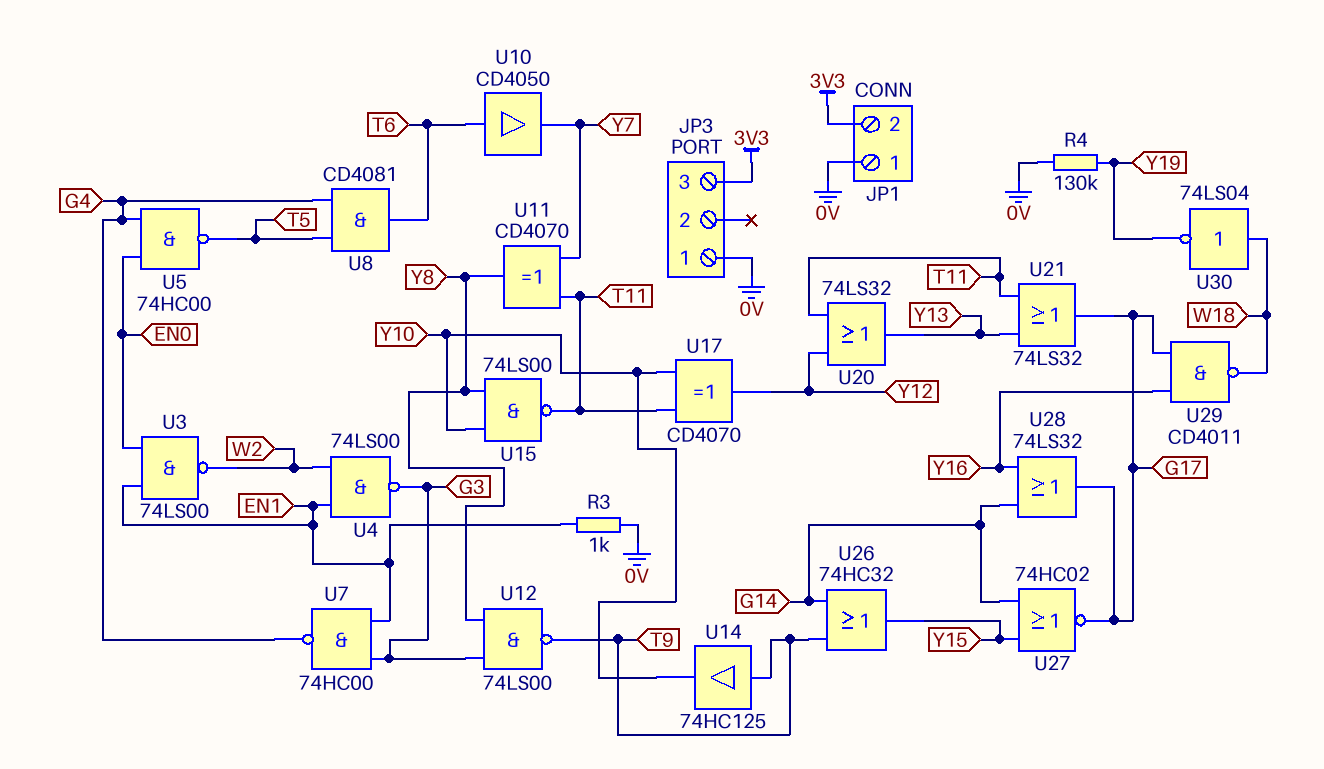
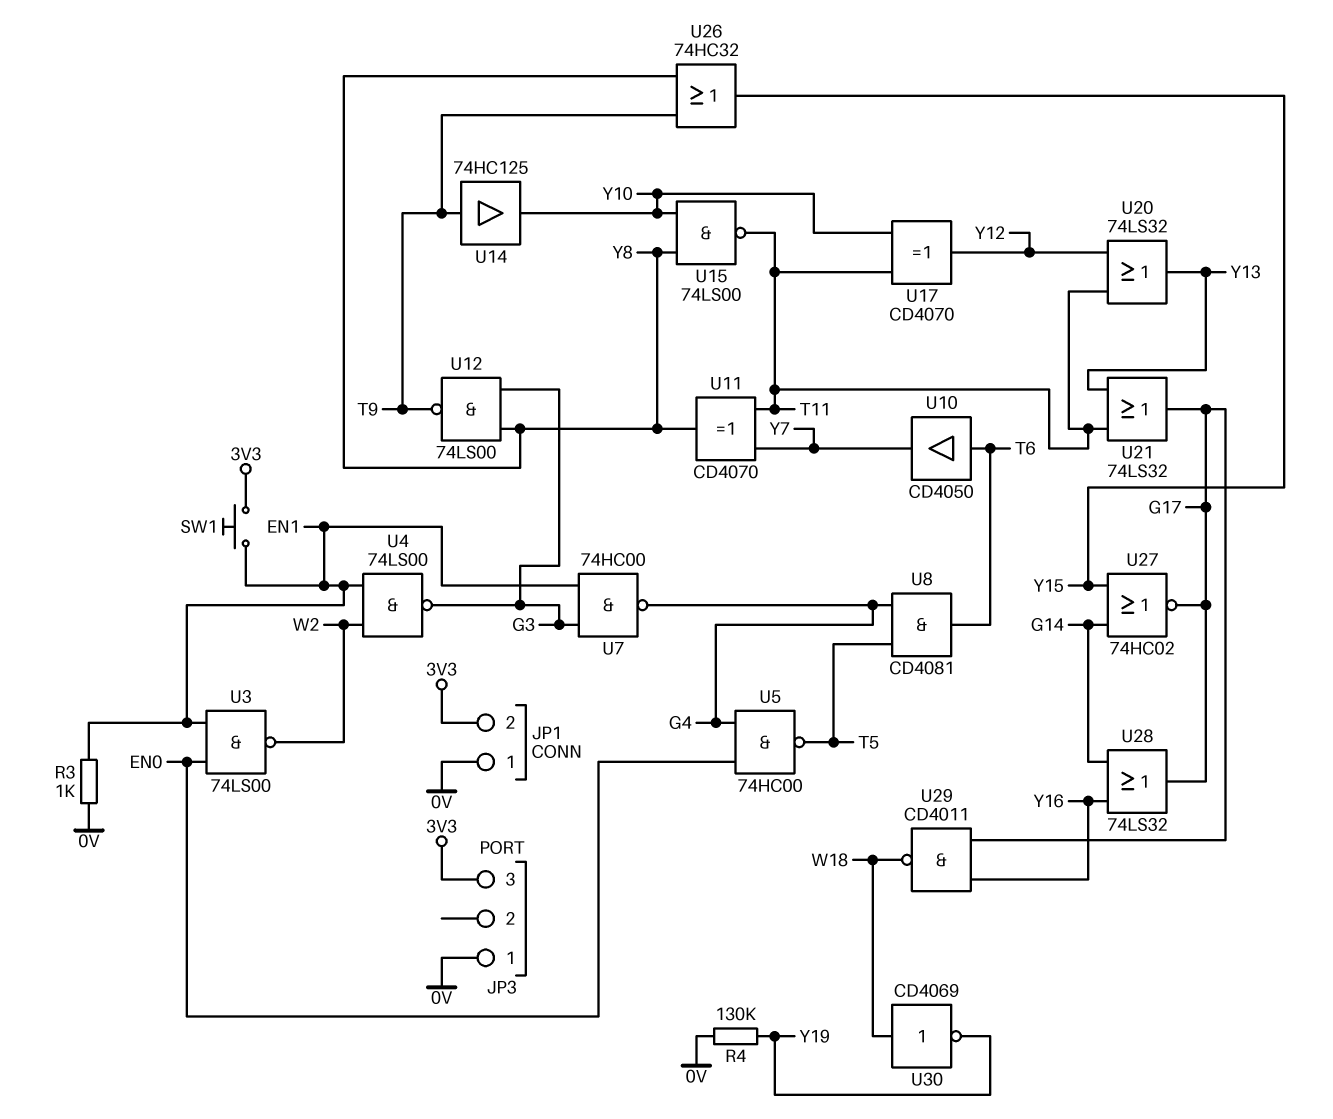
SW1: none -> button (3V3, EN1)
U26: OR 74HC32 (in G14, in T9, out Y15) -> OR 74HC32 (in T9, in Y8, out Y15)
U30: NOT 74LS04 (in W18, out Y19) -> NOT CD4069 (in W18, out Y19)

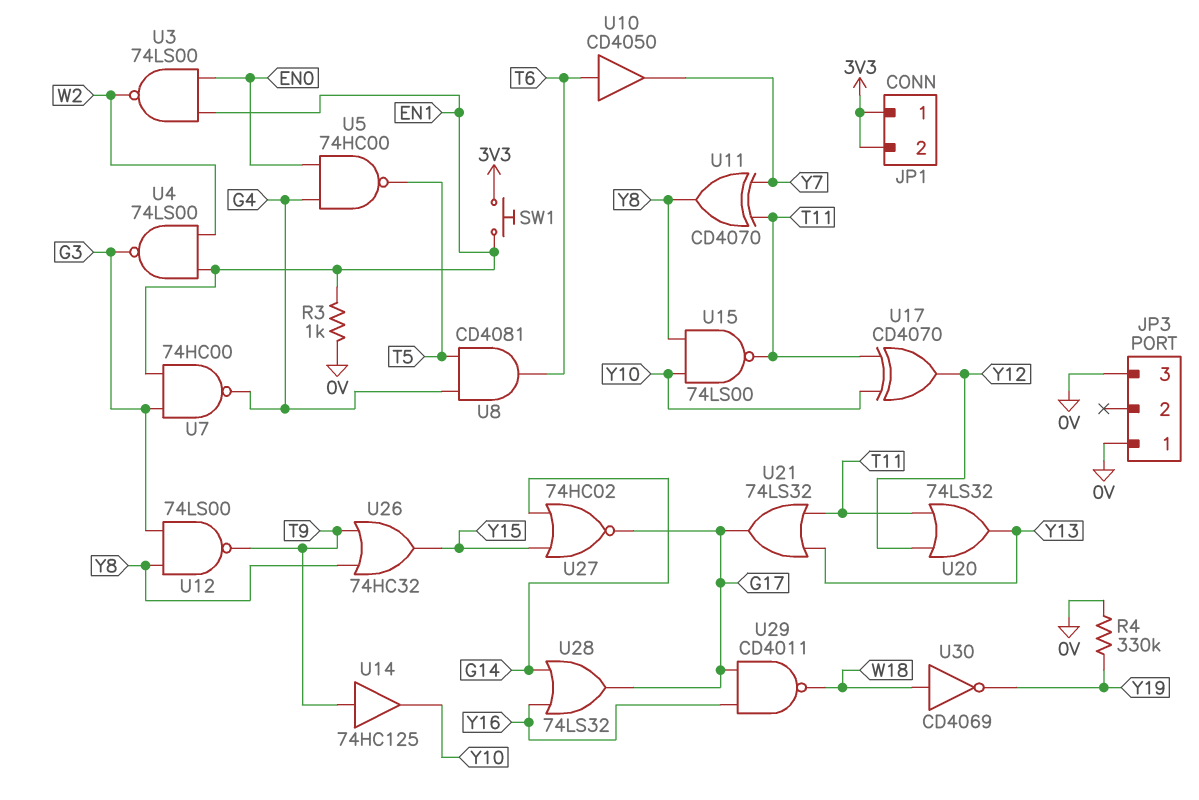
JP1 pin 1: 0V -> 3V3
JP3 pin 3: 3V3 -> 0V
R4: 130k (0V, Y19) -> 330k (0V, Y19)

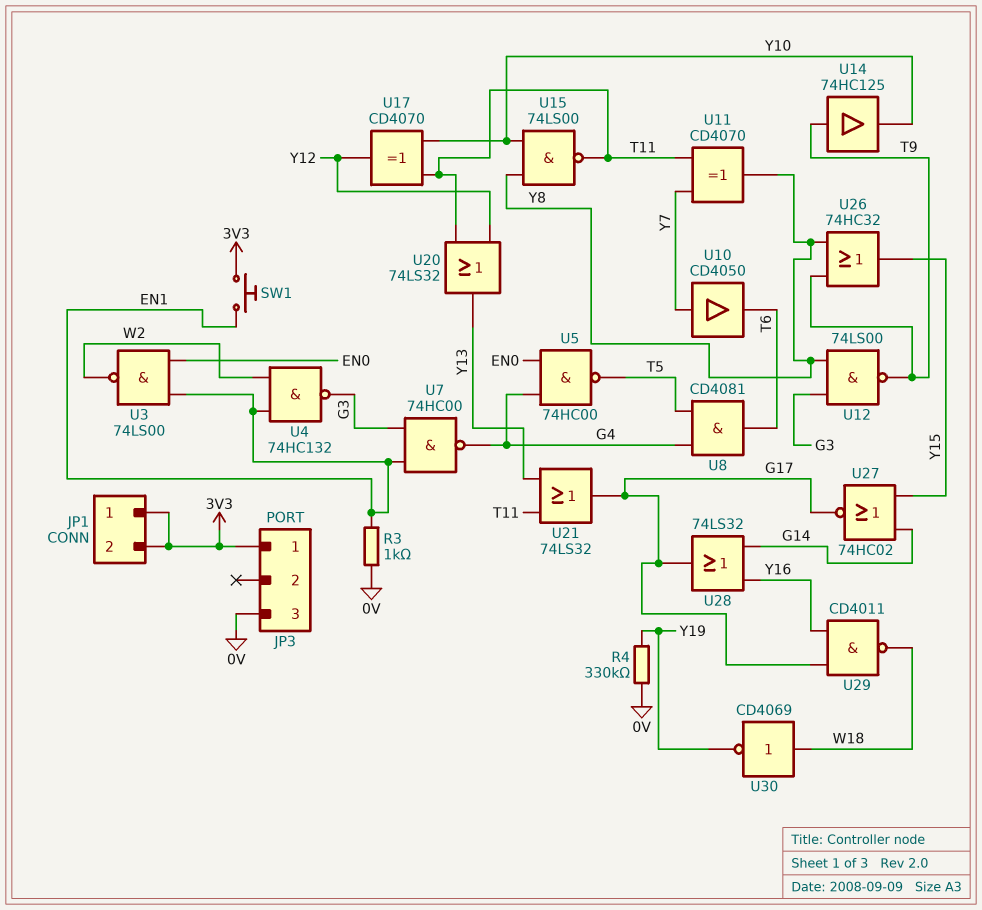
JP3 pin 1: 0V -> 3V3
U4: NAND 74LS00 (in EN1, in W2, out G3) -> NAND 74HC132 (in EN1, in W2, out G3)
U10: buffer CD4050 (in T6, out Y7) -> buffer CD4050 (in Y7, out T6)

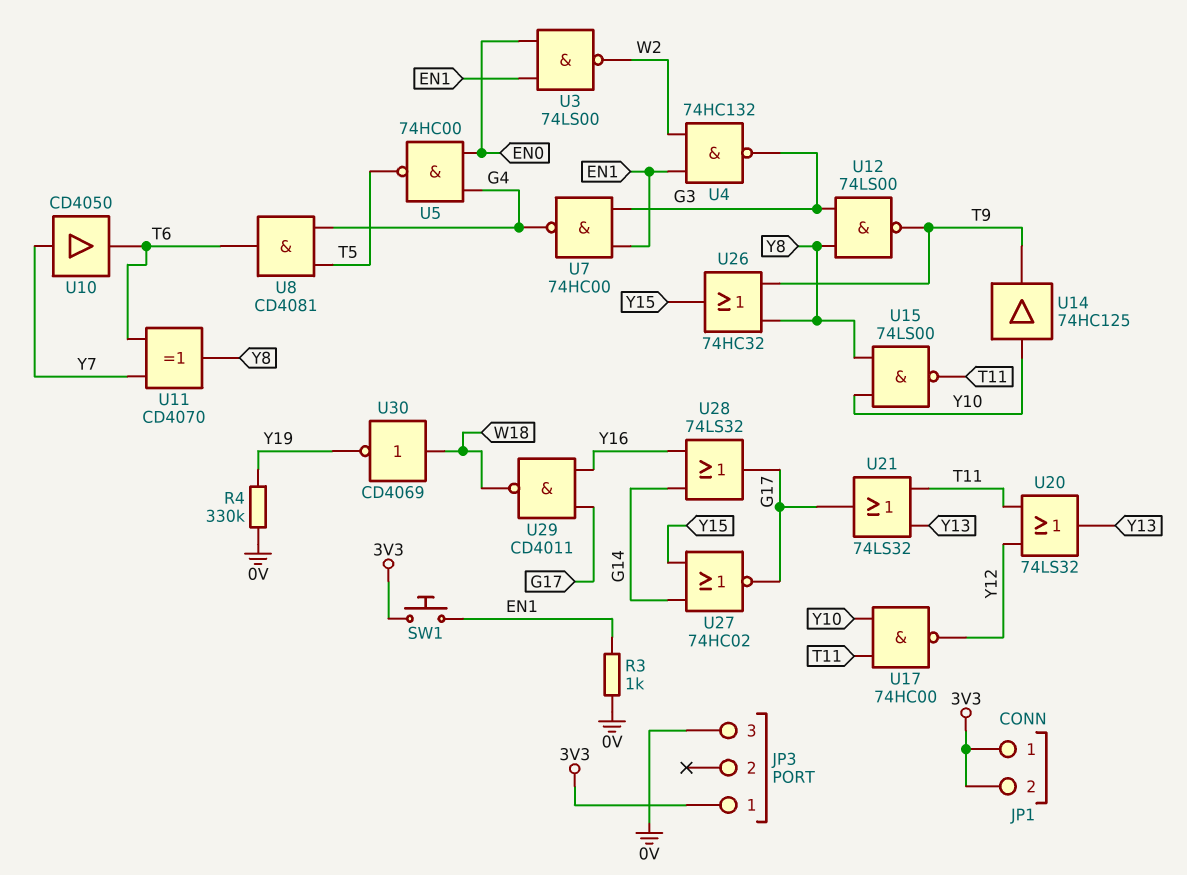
U11: XOR CD4070 (in T11, in Y7, out Y8) -> XOR CD4070 (in T6, in Y7, out Y8)
U14: buffer 74HC125 (in T9, out Y10) -> buffer 74HC125 (in Y10, out T9)
U17: XOR CD4070 (in T11, in Y10, out Y12) -> NAND 74HC00 (in T11, in Y10, out Y12)

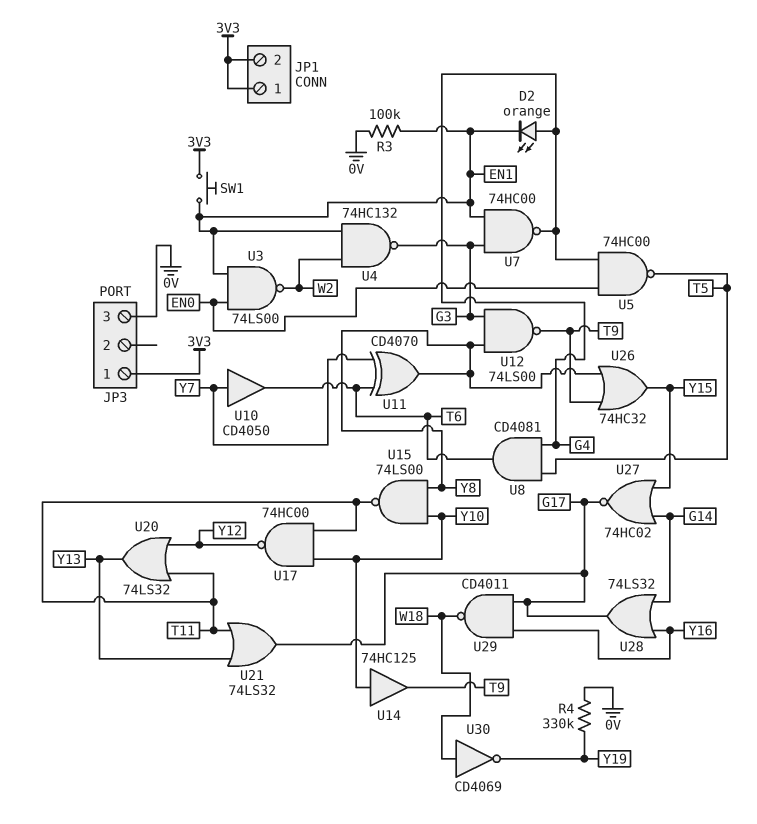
D2: none -> LED orange (A G4, K EN1)
R3: 1k (0V, EN1) -> 100k (0V, EN1)

